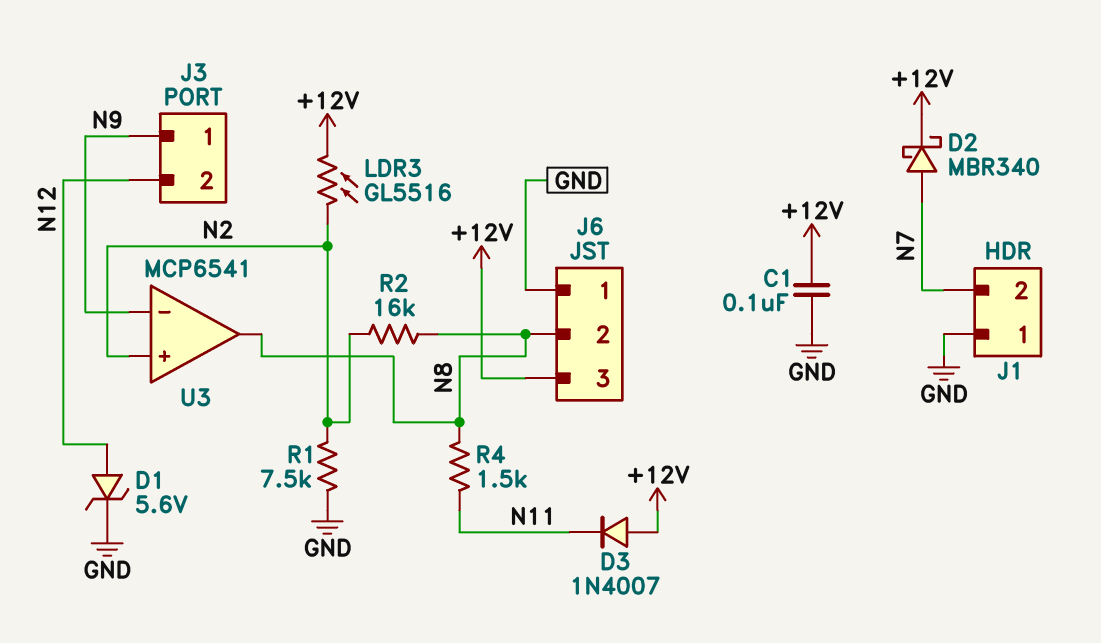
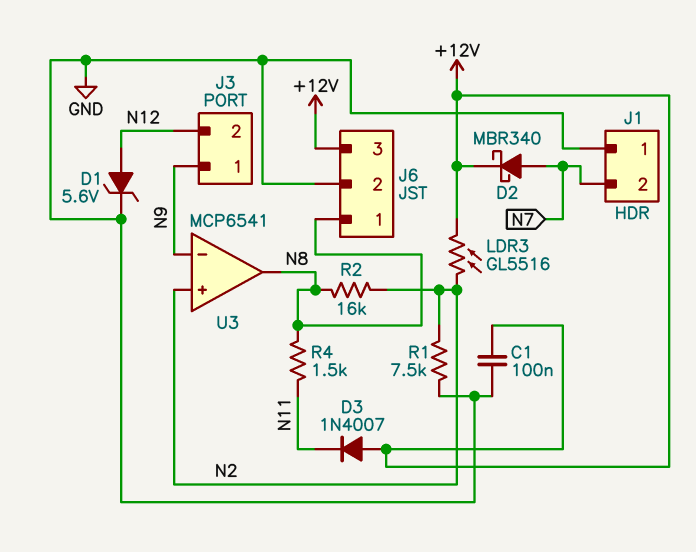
J6 pin 1: GND -> N8
J6 pin 2: N8 -> GND

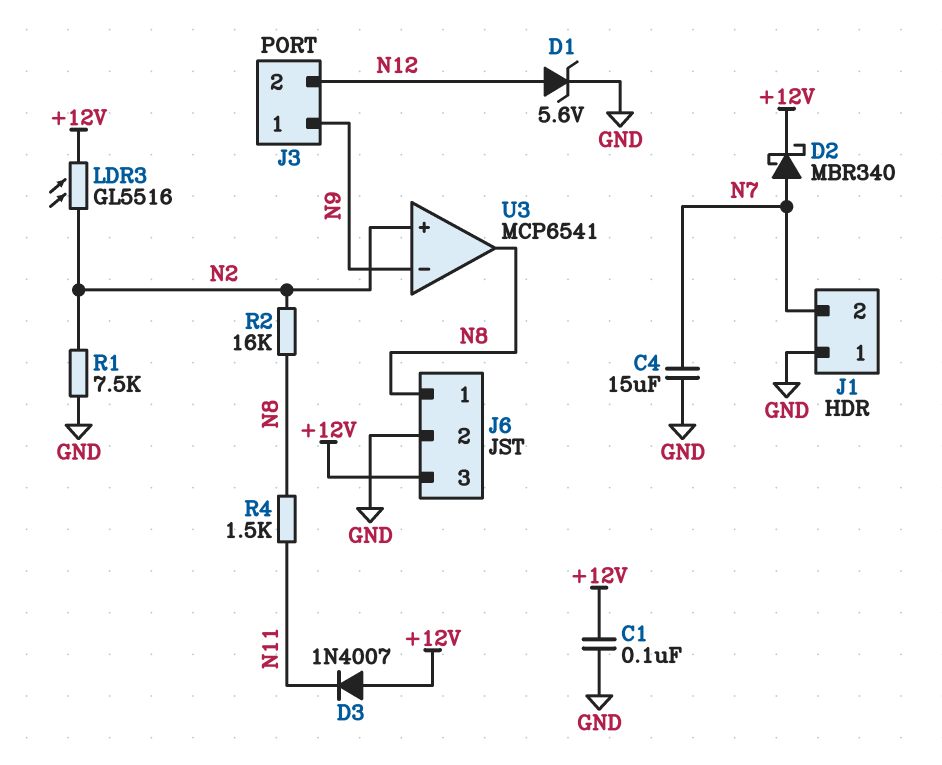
C4: none -> 15uF (GND, N7)

